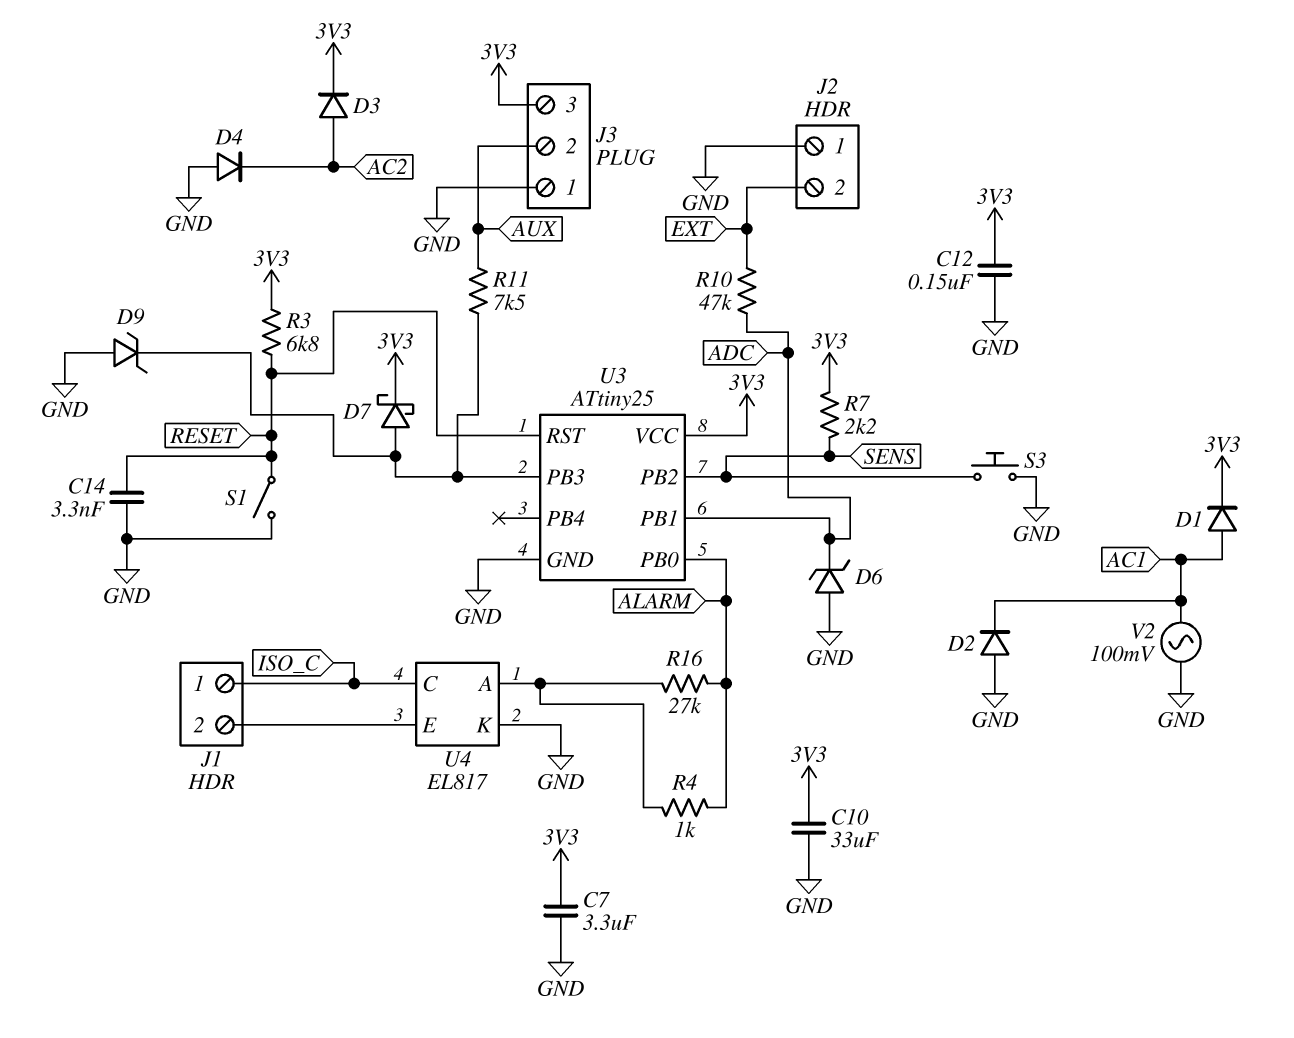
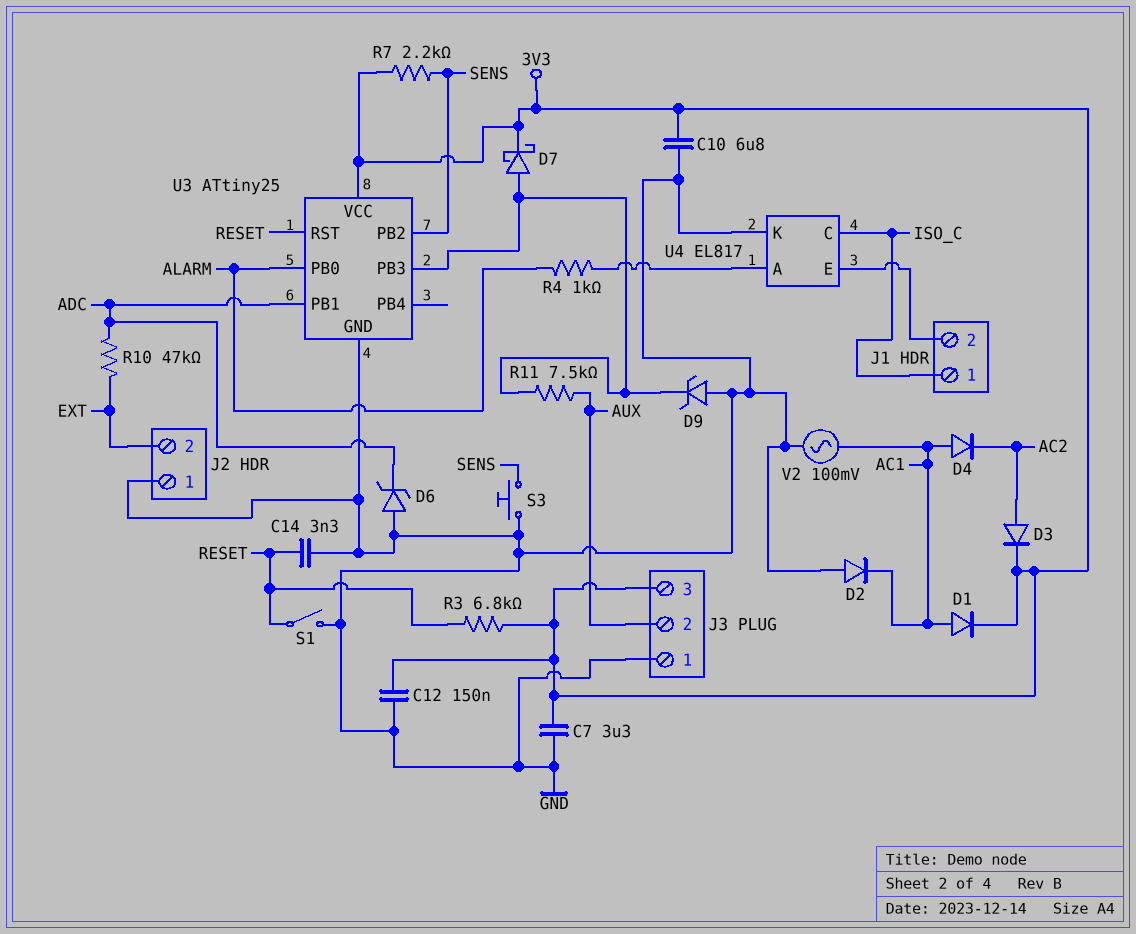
C10: 33uF (3V3, GND) -> 6.8uF (3V3, GND)
D4: diode (A GND, K AC2) -> diode (A AC1, K AC2)
R16: 27k (ALARM, U4/A) -> none

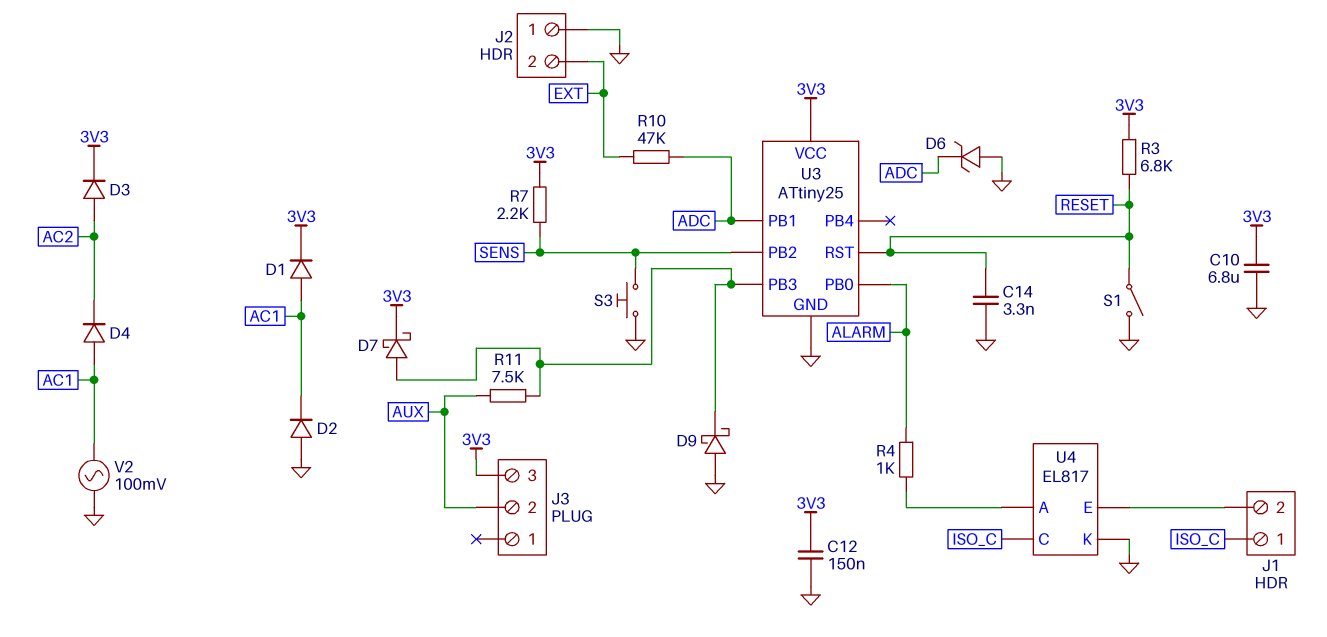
C7: 3.3uF (3V3, GND) -> none
D9: zener (A GND, K U3/PB3) -> schottky (A GND, K U3/PB3)
J3 pin 1: GND -> none

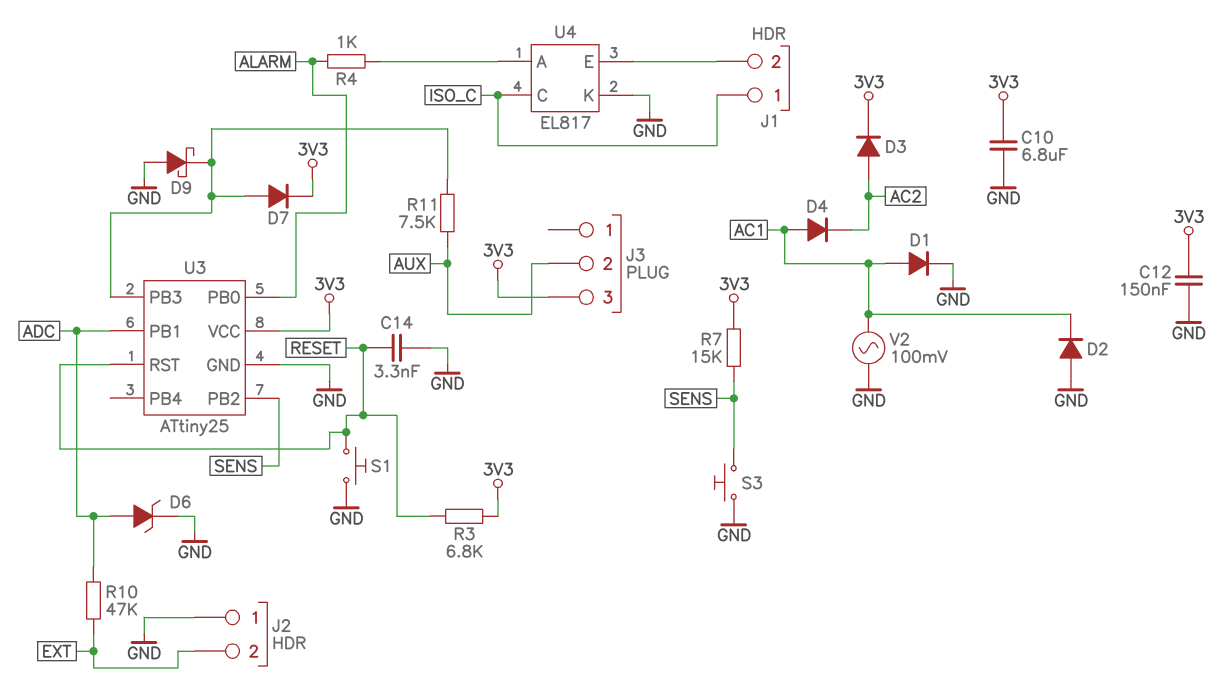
D1: diode (A AC1, K 3V3) -> diode (A AC1, K GND)
D6: zener (A GND, K ADC) -> zener (A ADC, K GND)
D7: schottky (A U3/PB3, K 3V3) -> diode (A U3/PB3, K 3V3)
R7: 2.2k (3V3, SENS) -> 15k (3V3, SENS)
S1: switch (GND, RESET) -> button (GND, RESET)

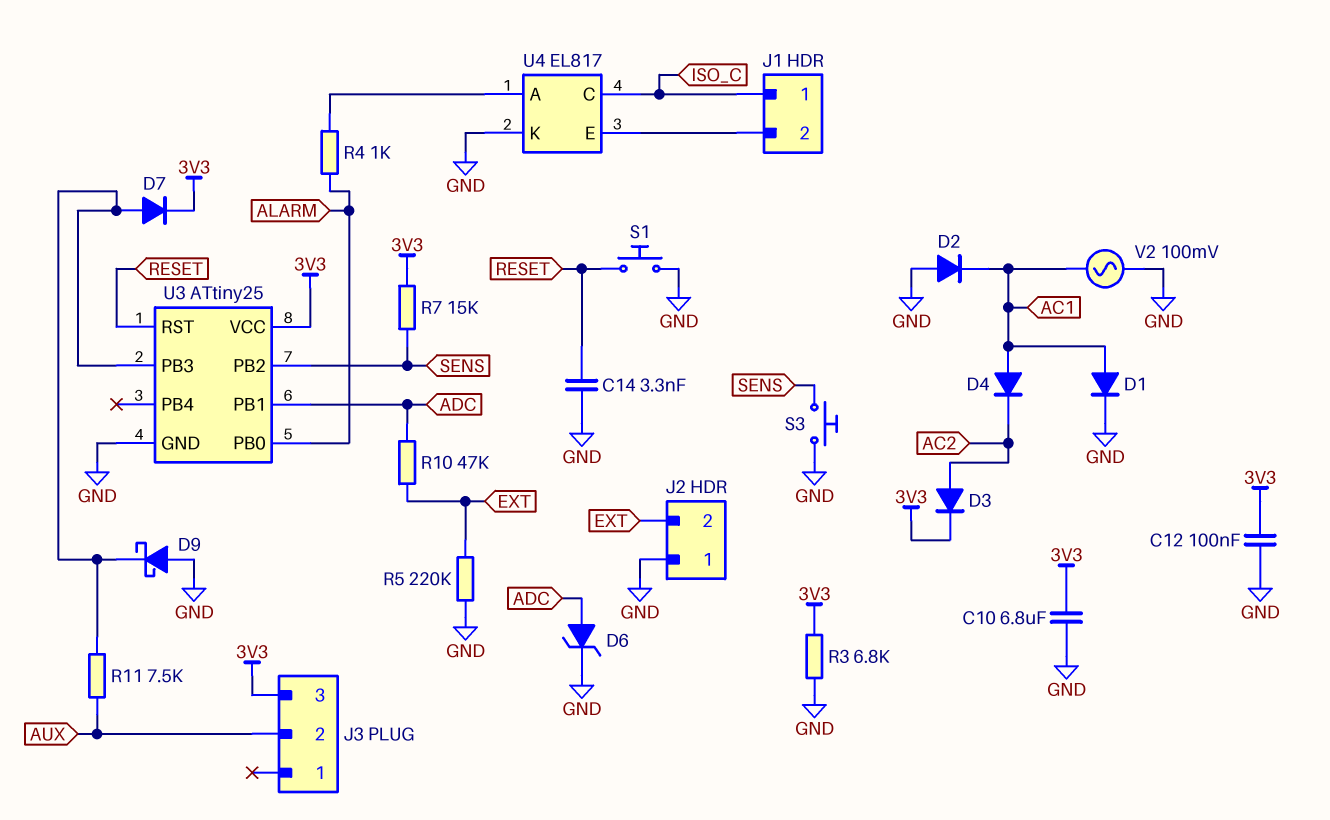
C12: 150nF (3V3, GND) -> 100nF (3V3, GND)
R3: 6.8k (3V3, RESET) -> 6.8k (3V3, GND)
R5: none -> 220k (EXT, GND)

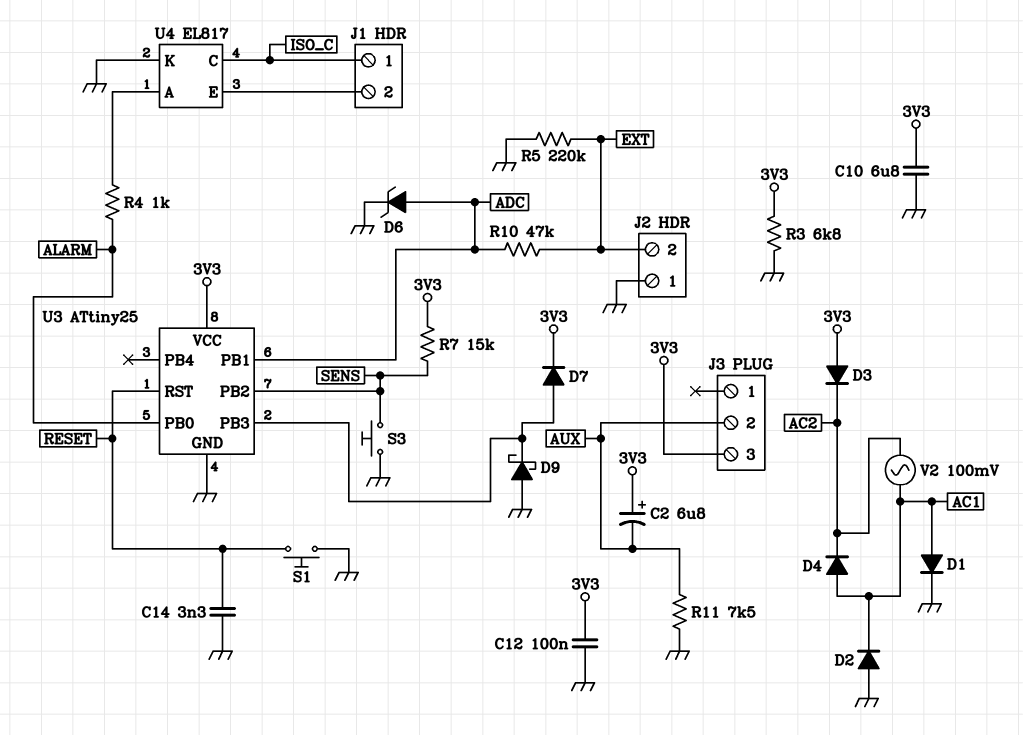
C2: none -> 6.8uF (plus 3V3, minus AUX)
D3: diode (A AC2, K 3V3) -> diode (A 3V3, K AC2)
R11: 7.5k (AUX, U3/PB3) -> 7.5k (AUX, GND)
V2: AC 100mV (AC1, GND) -> AC 100mV (AC1, AC2)

